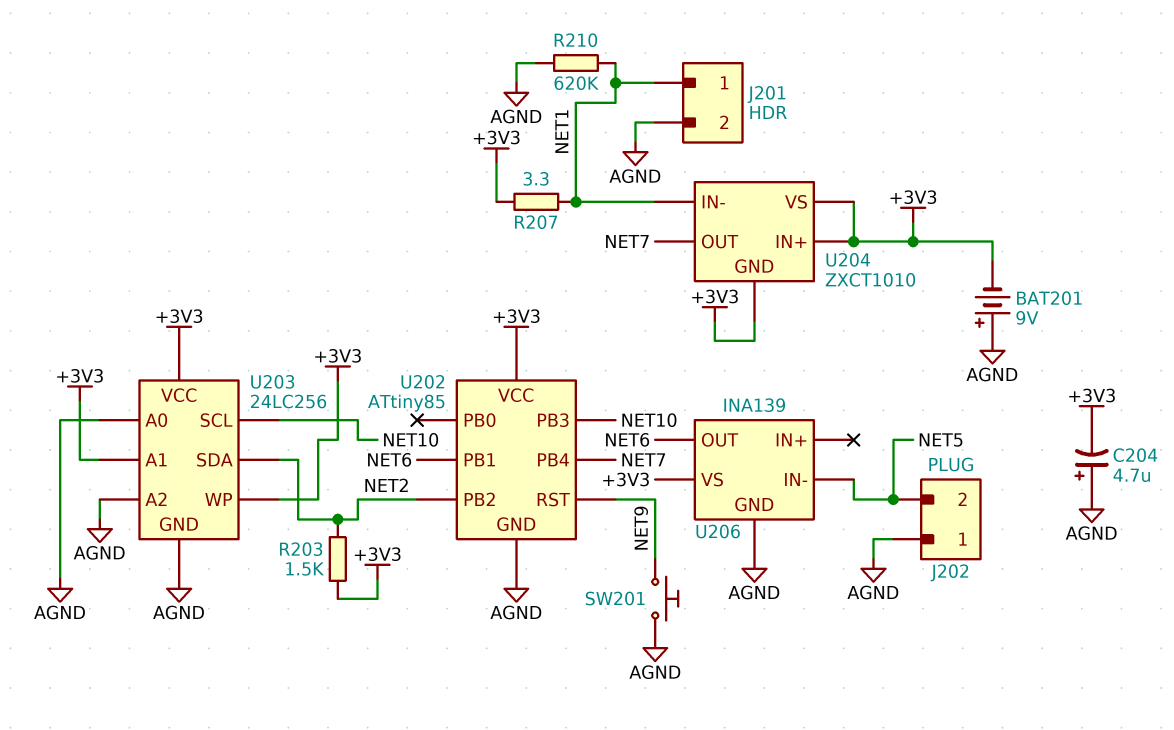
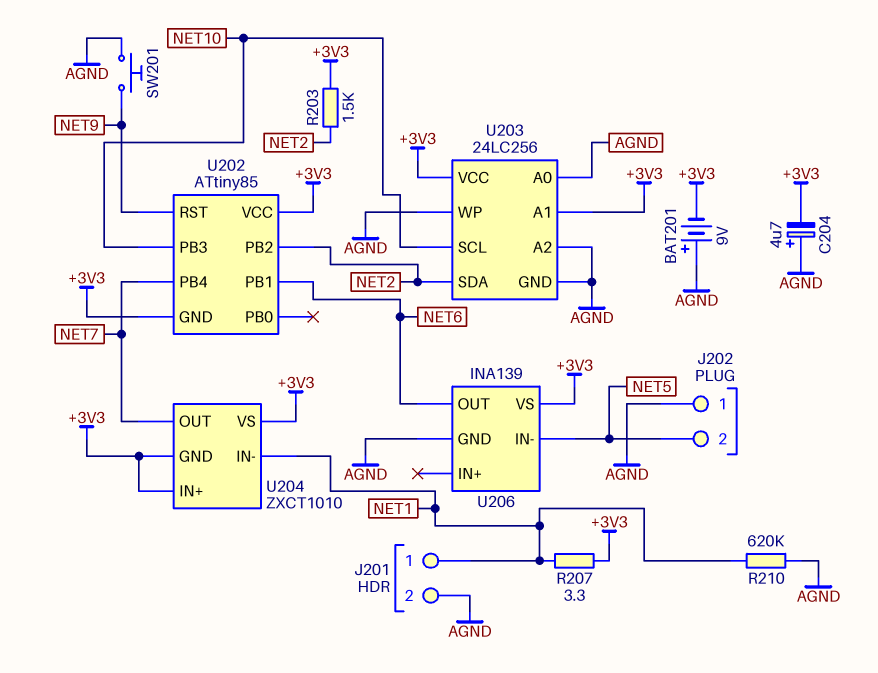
U202 pin GND: AGND -> +3V3
U203 pin WP: +3V3 -> AGND

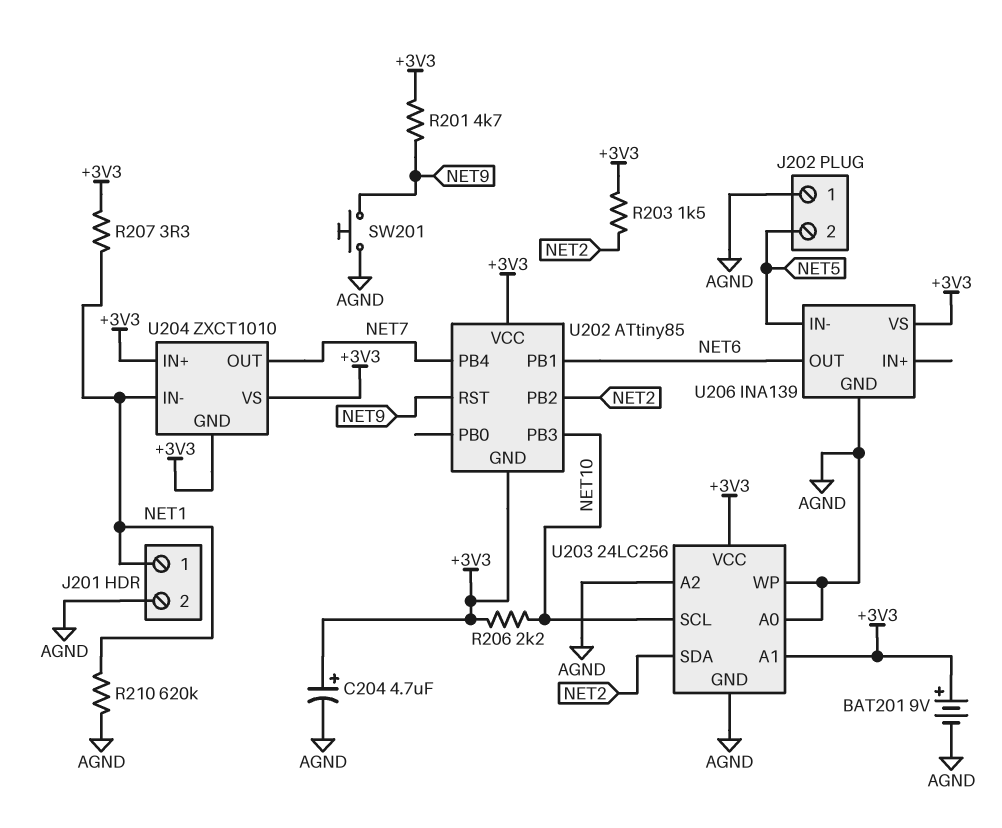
BAT201: 9V (plus AGND, minus +3V3) -> 9V (plus +3V3, minus AGND)
C204: 4.7uF (plus AGND, minus +3V3) -> 4.7uF (plus +3V3, minus AGND)
R201: none -> 4.7k (+3V3, NET9)
R206: none -> 2.2k (+3V3, NET10)

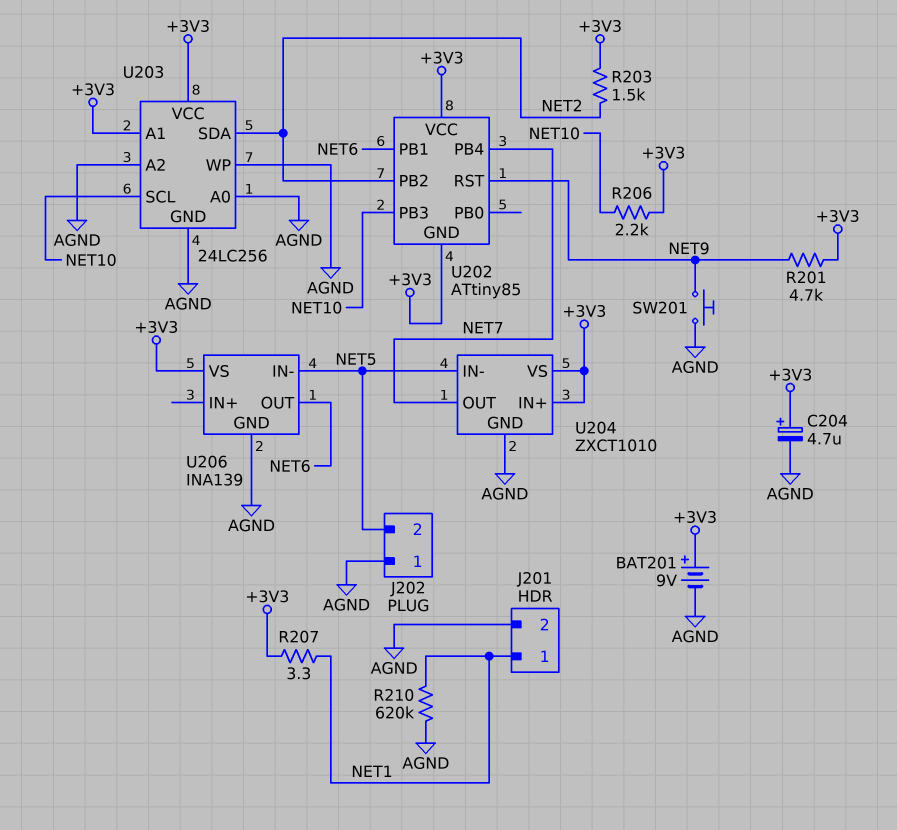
U204 pin GND: +3V3 -> AGND
U204 pin IN-: NET1 -> NET5

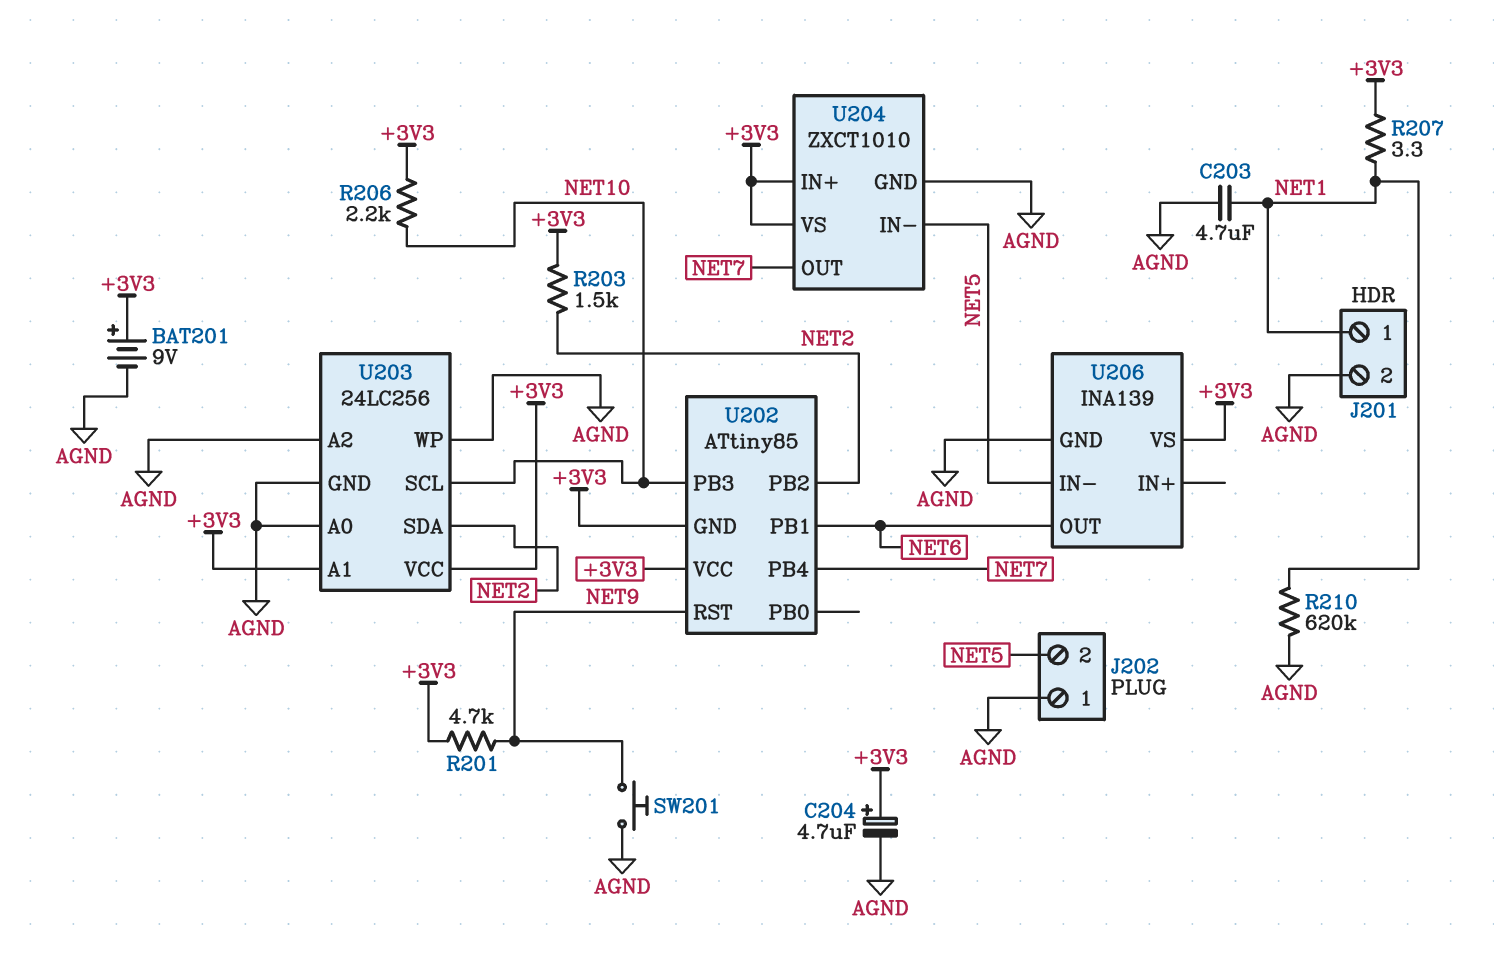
C203: none -> 4.7uF (AGND, NET1)

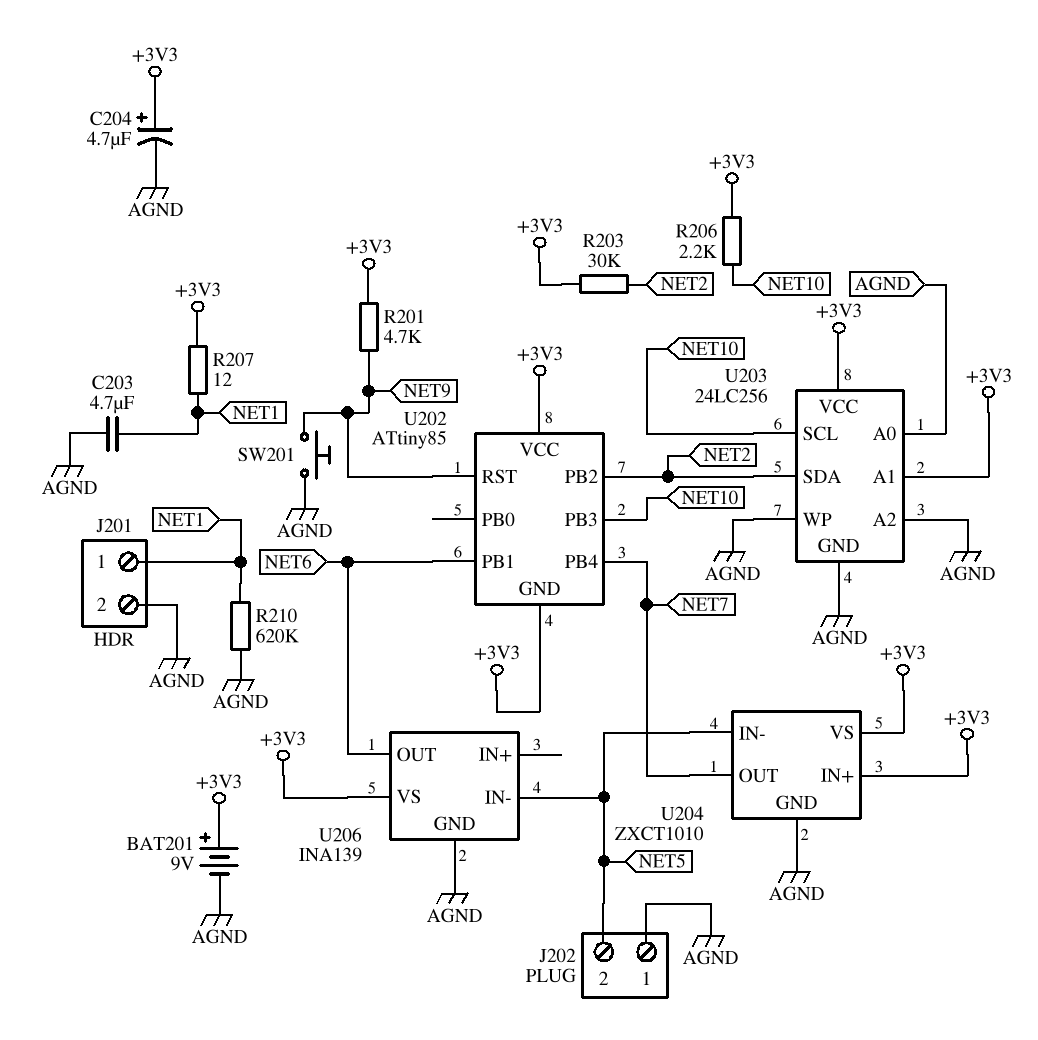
R203: 1.5k (+3V3, NET2) -> 30k (+3V3, NET2)
R207: 3.3 (+3V3, NET1) -> 12 (+3V3, NET1)

